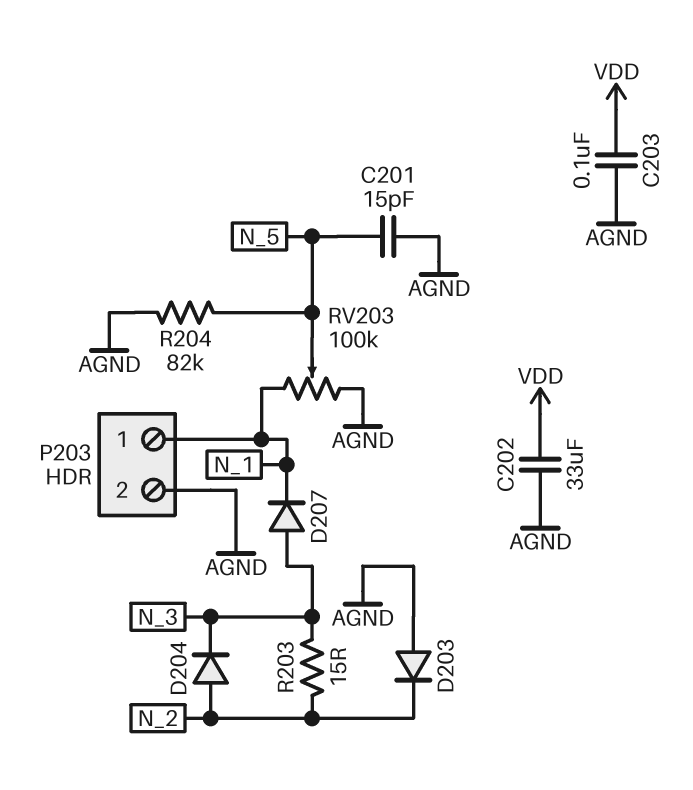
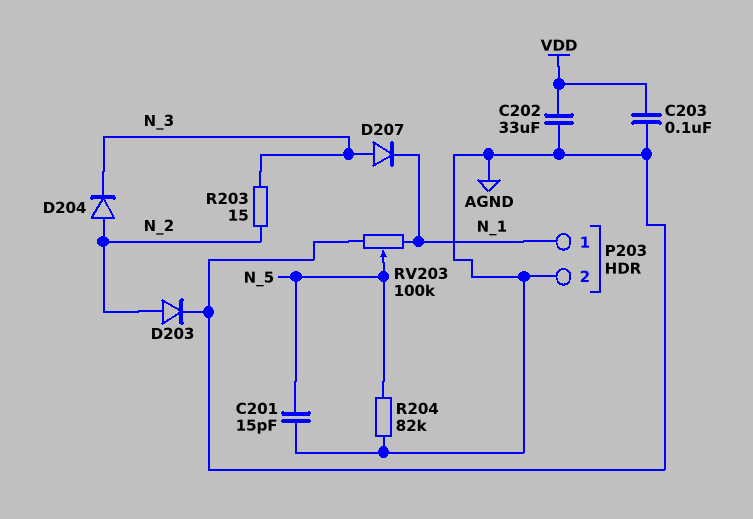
D203: diode (A AGND, K N_2) -> diode (A N_2, K AGND)

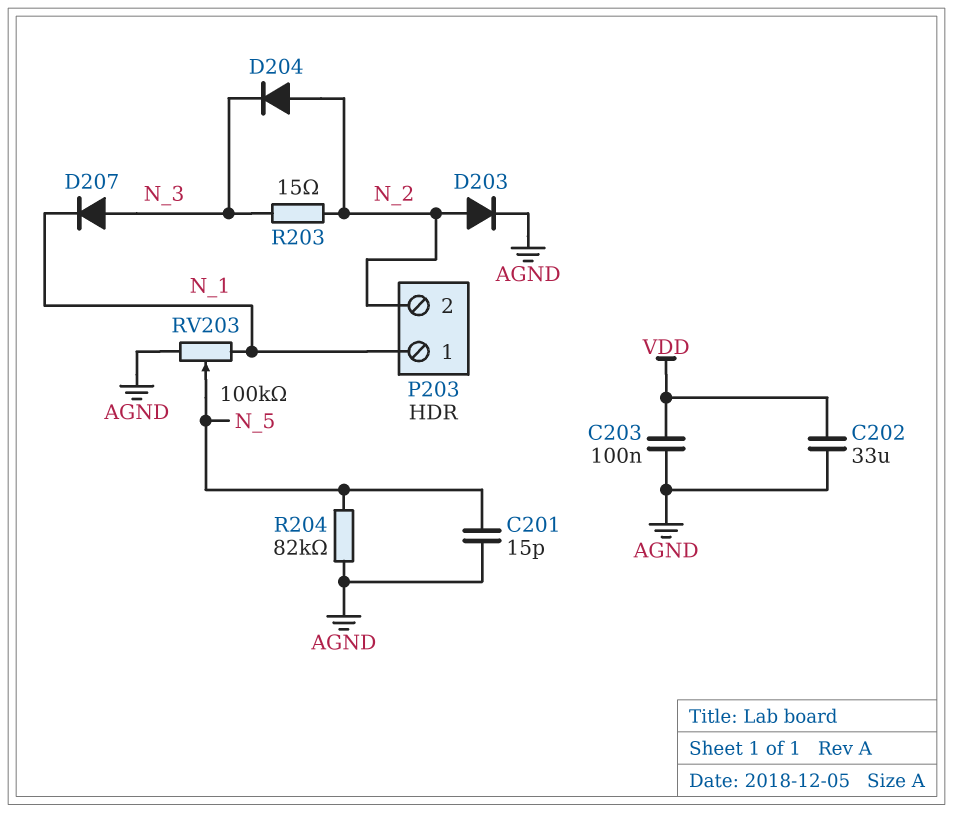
P203 pin 2: AGND -> N_2

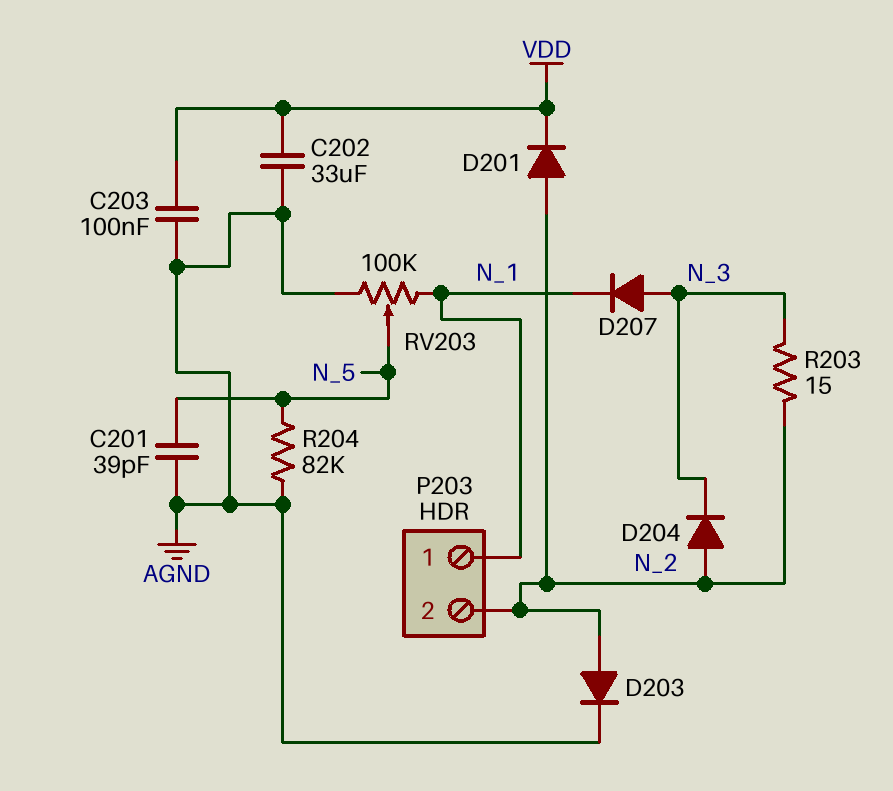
C201: 15pF (AGND, N_5) -> 39pF (AGND, N_5)
D201: none -> diode (A N_2, K VDD)

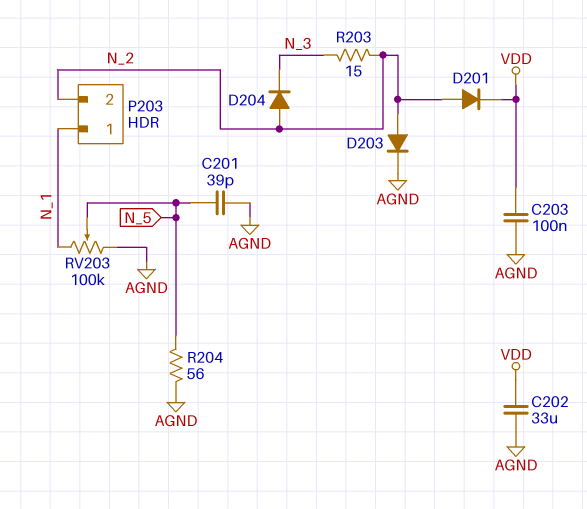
D207: diode (A N_3, K N_1) -> none
R204: 82k (AGND, N_5) -> 56 (AGND, N_5)

